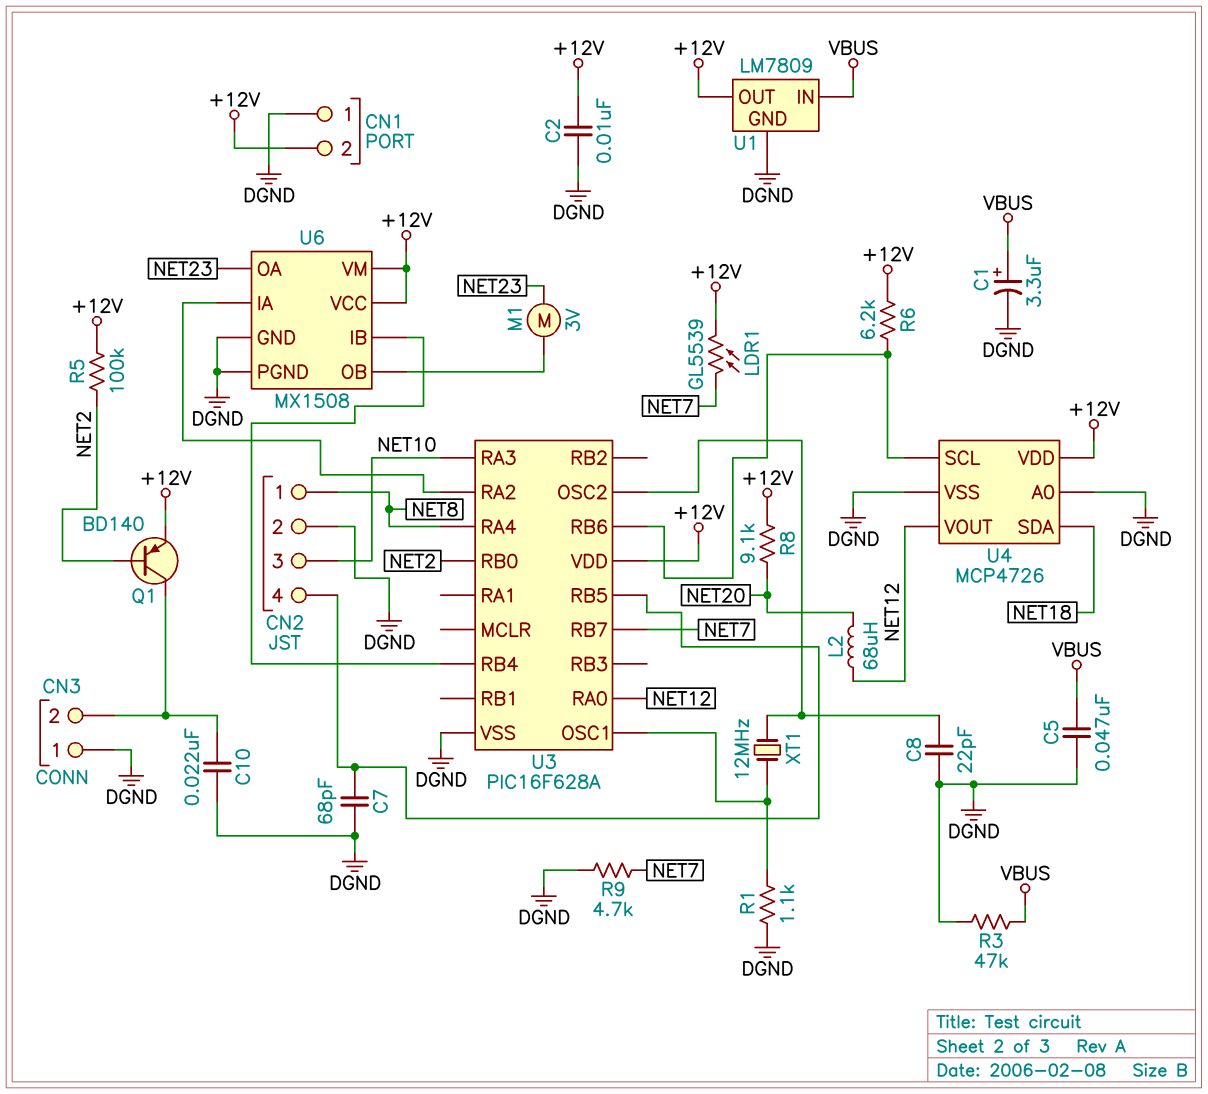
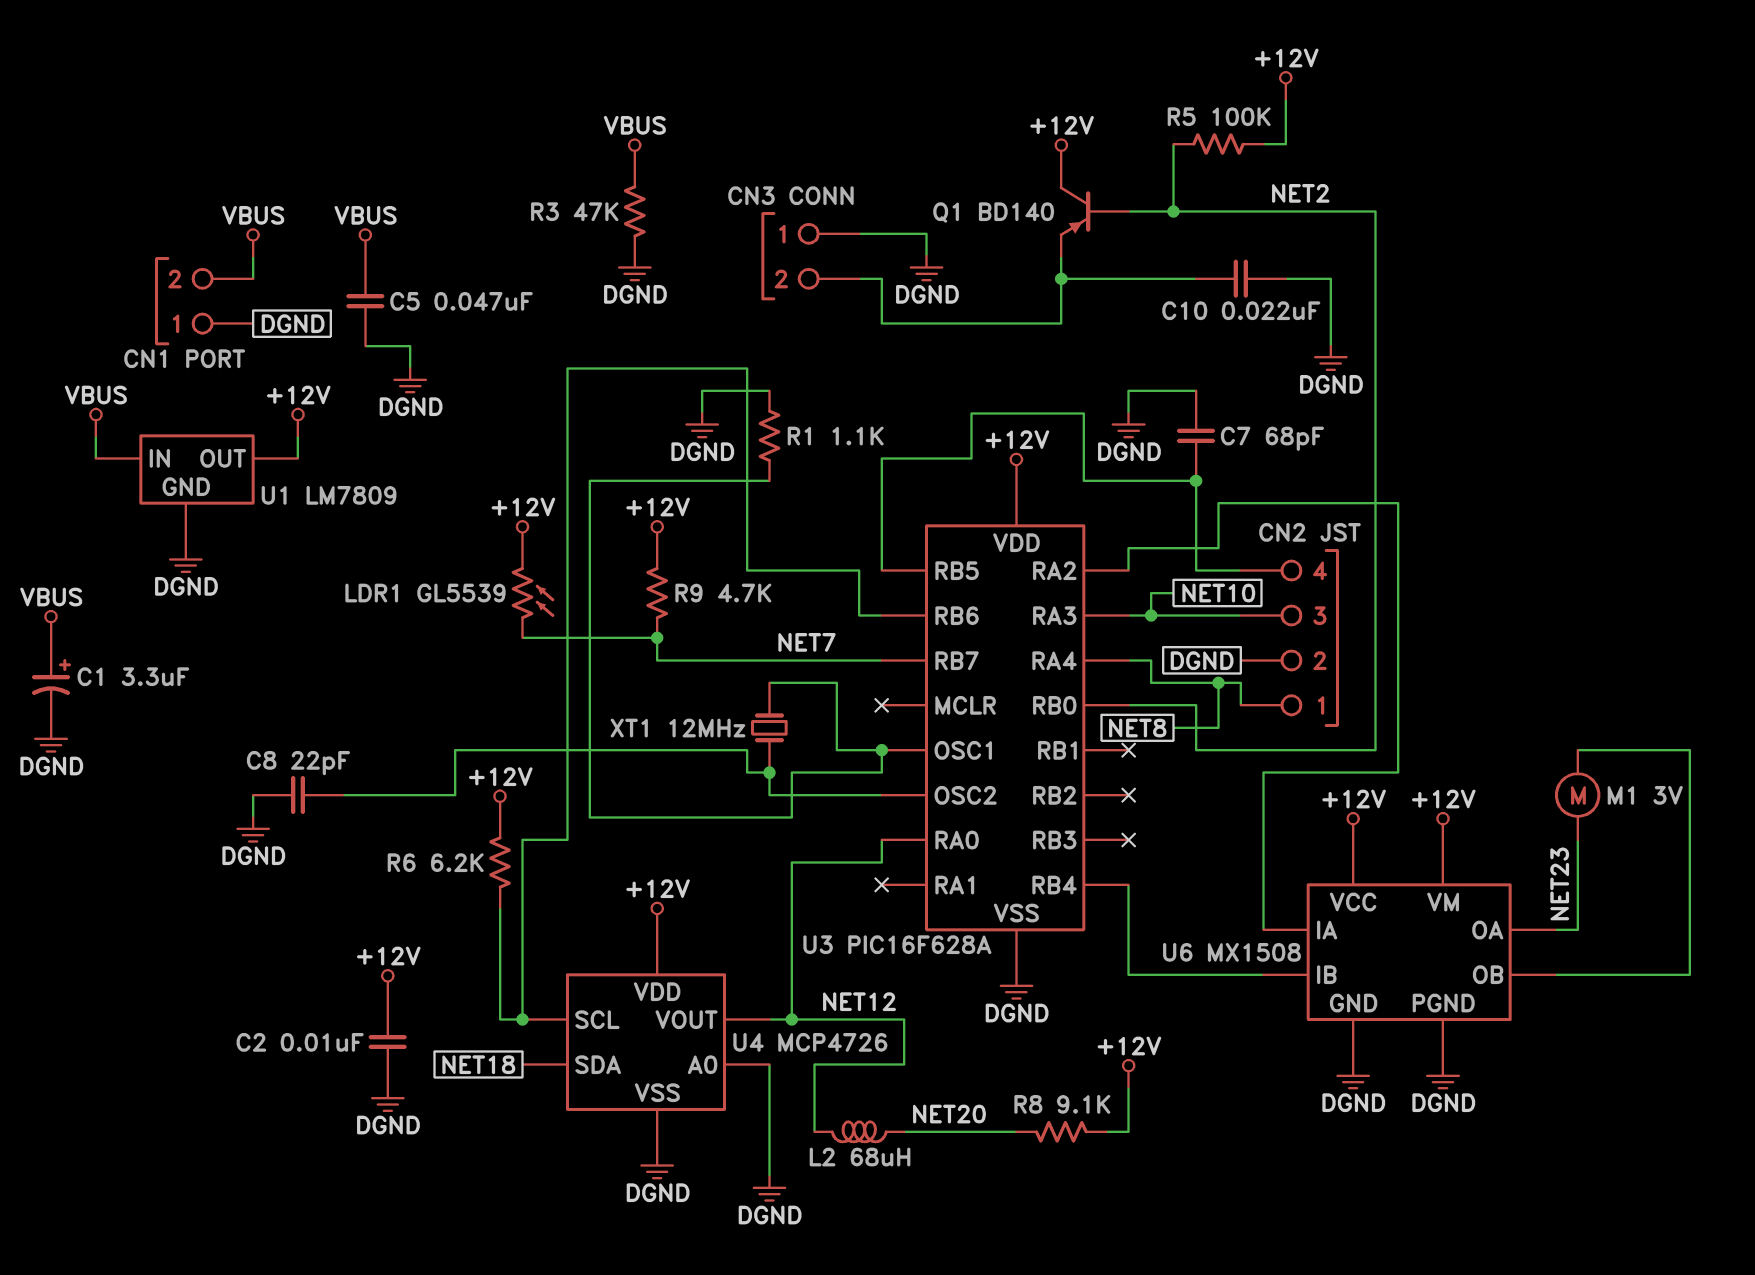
CN1 pin 2: +12V -> VBUS
Q1: PNP BD140 (B NET2, C CN3/2, E +12V) -> PNP BD140 (B NET2, C +12V, E CN3/2)
R9: 4.7k (DGND, NET7) -> 4.7k (+12V, NET7)

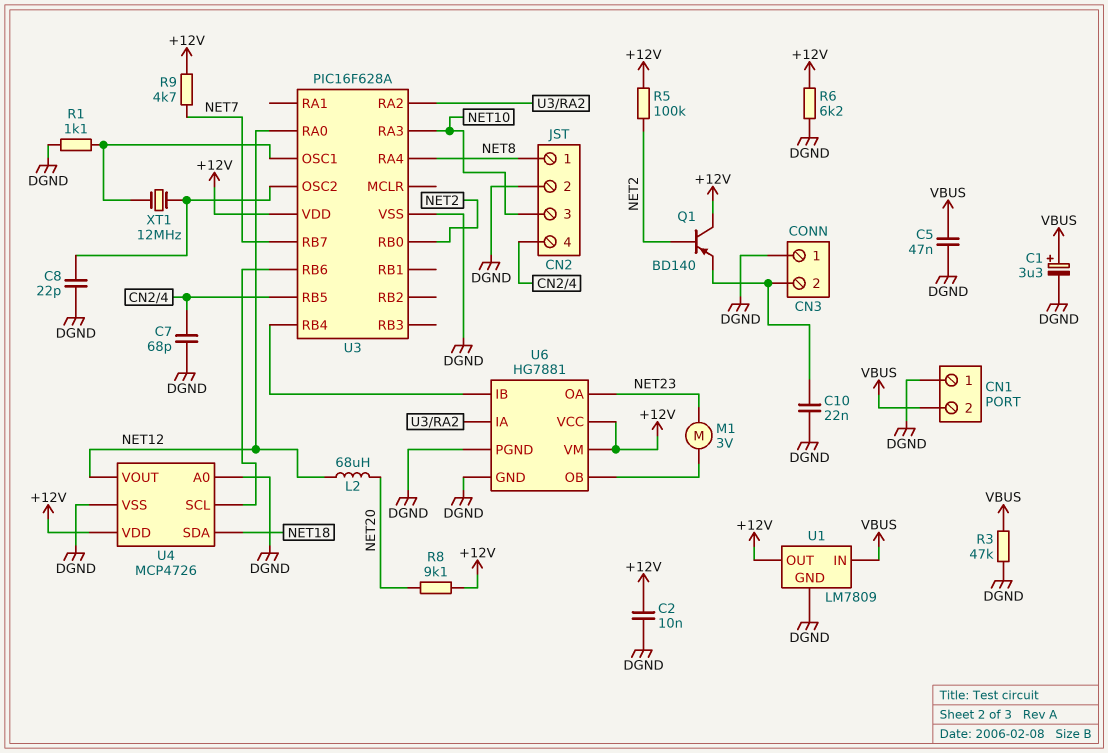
LDR1: GL5539 (+12V, NET7) -> none
R6: 6.2k (+12V, U3/RB6) -> 6.2k (+12V, DGND)
U6: MX1508 -> HG7881

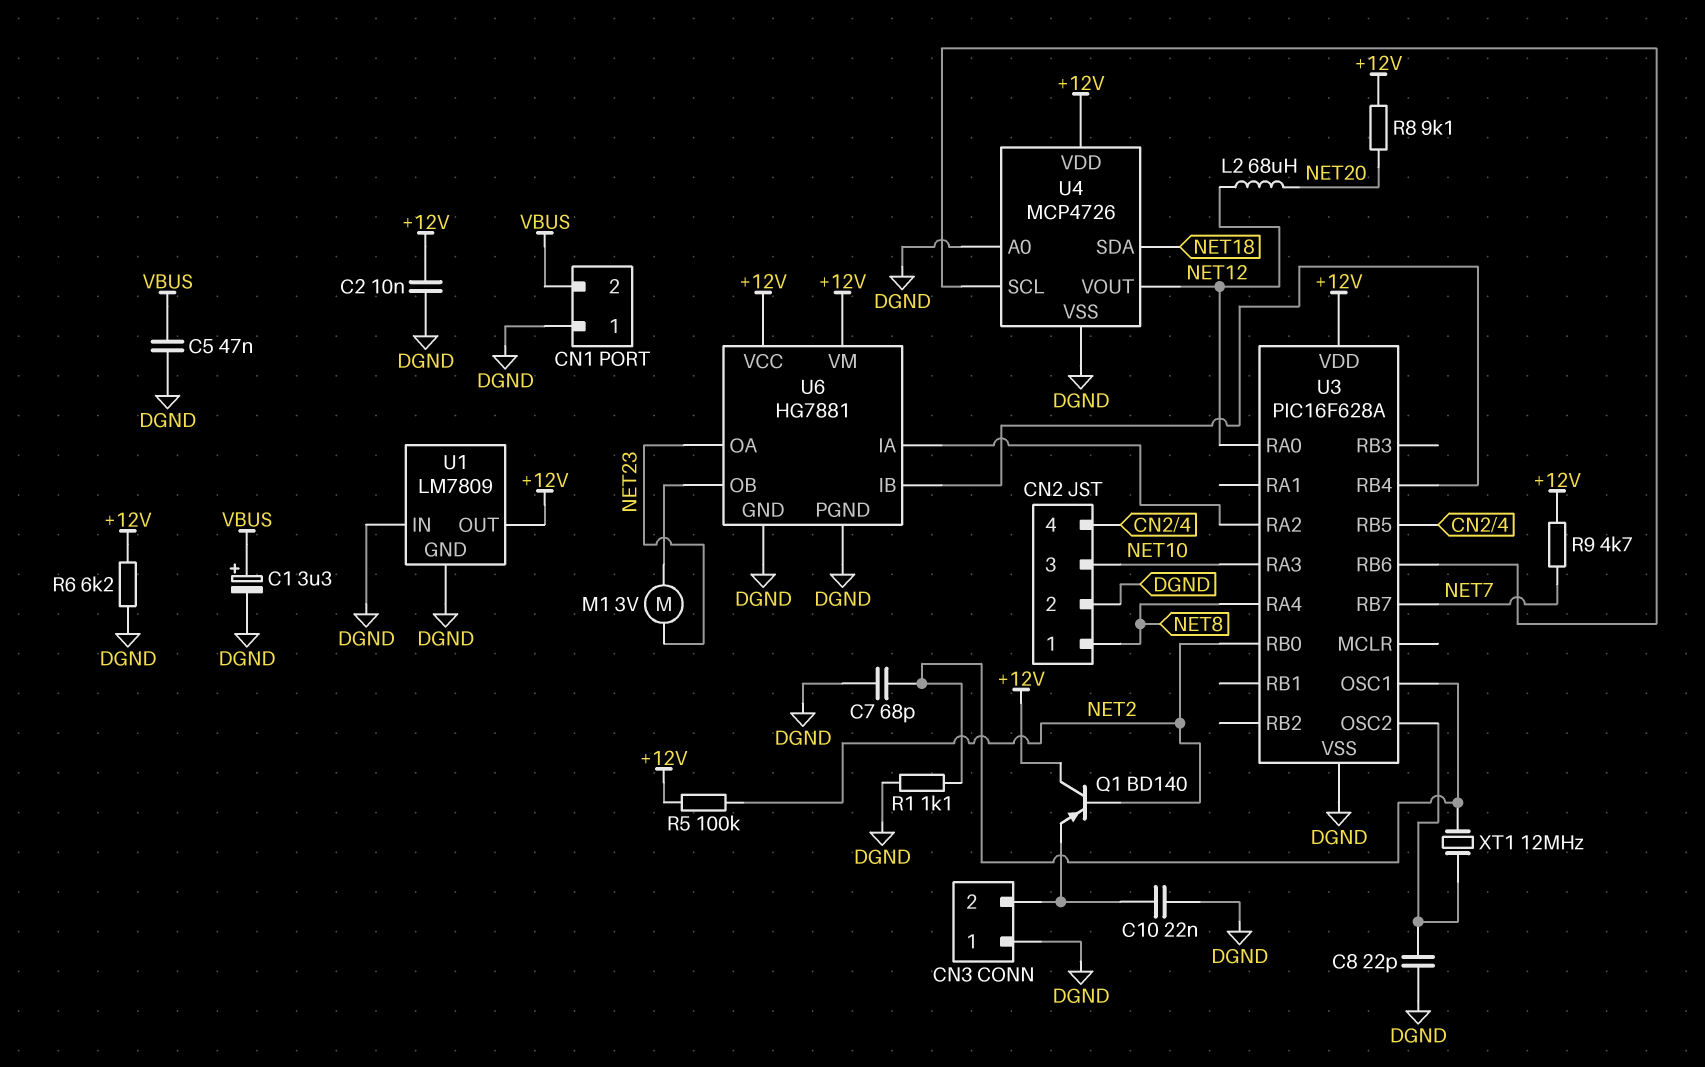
C7: 68pF (CN2/4, DGND) -> 68pF (DGND, U3/OSC1)
R3: 47k (DGND, VBUS) -> none
U1 pin IN: VBUS -> DGND

